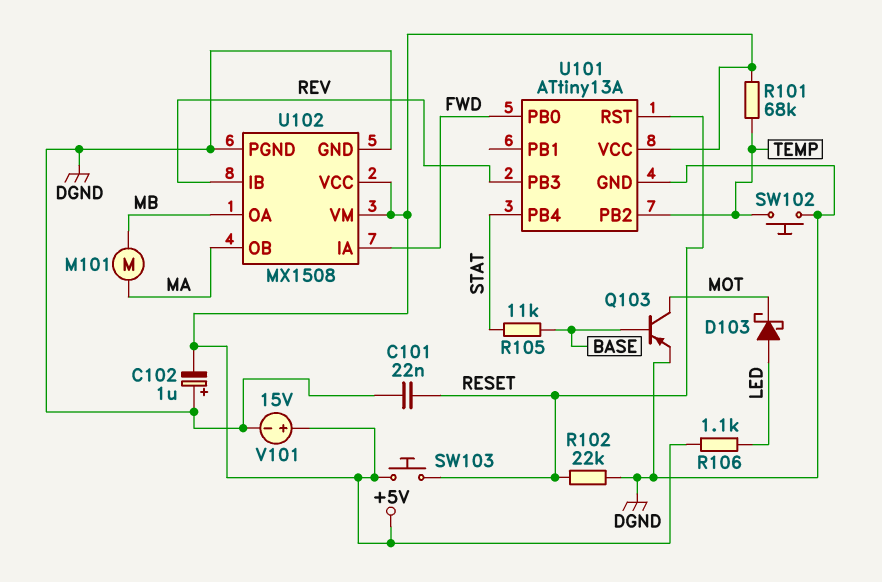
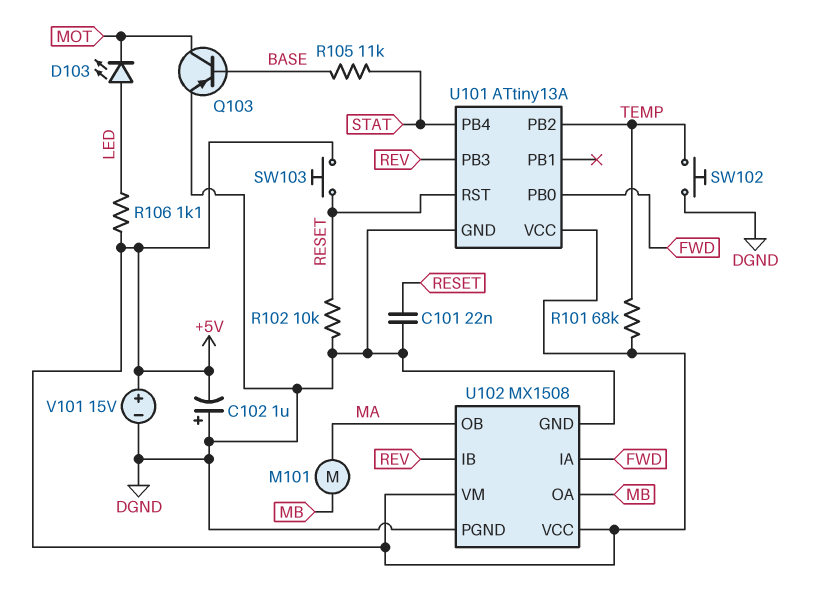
D103: schottky (A LED, K MOT) -> LED (A LED, K MOT)
R102: 22k (DGND, RESET) -> 10k (DGND, RESET)

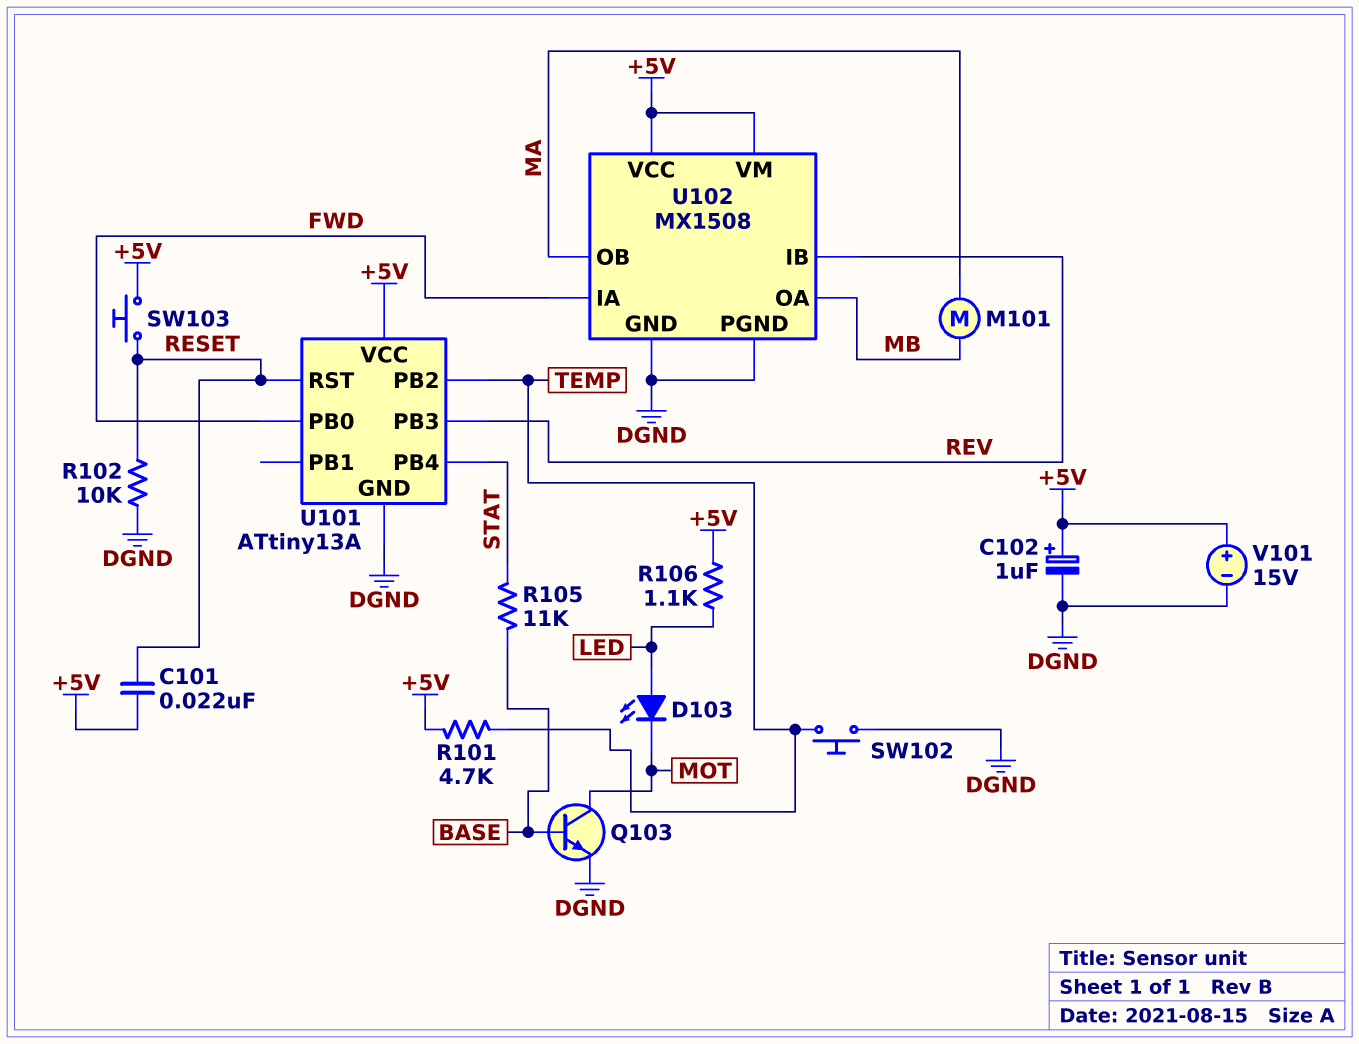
C101: 22nF (DGND, RESET) -> 22nF (+5V, RESET)
C102: 1uF (plus DGND, minus +5V) -> 1uF (plus +5V, minus DGND)
Q103: PNP (B BASE, C MOT, E DGND) -> NPN (B BASE, C MOT, E DGND)
R101: 68k (+5V, TEMP) -> 4.7k (+5V, TEMP)

